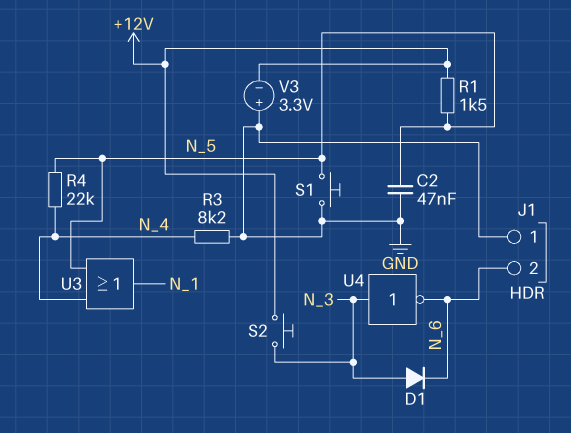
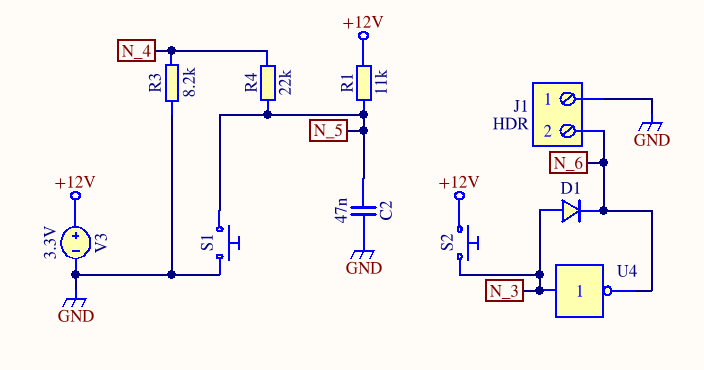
R1: 1.5k (+12V, N_5) -> 11k (+12V, N_5)
U3: OR (in N_4, in N_5, out N_1) -> none
V3: 3.3V (plus GND, minus +12V) -> 3.3V (plus +12V, minus GND)

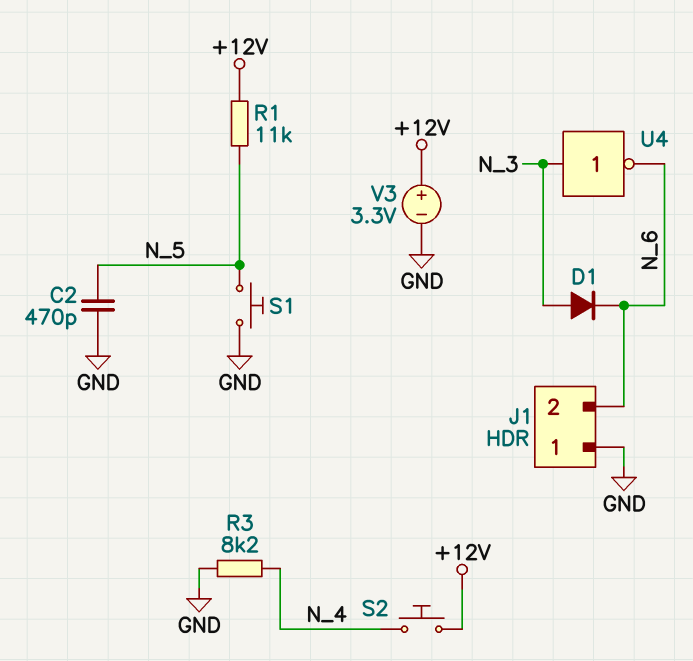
C2: 47nF (GND, N_5) -> 470pF (GND, N_5)
R4: 22k (N_4, N_5) -> none
S2: button (+12V, N_3) -> button (+12V, N_4)

